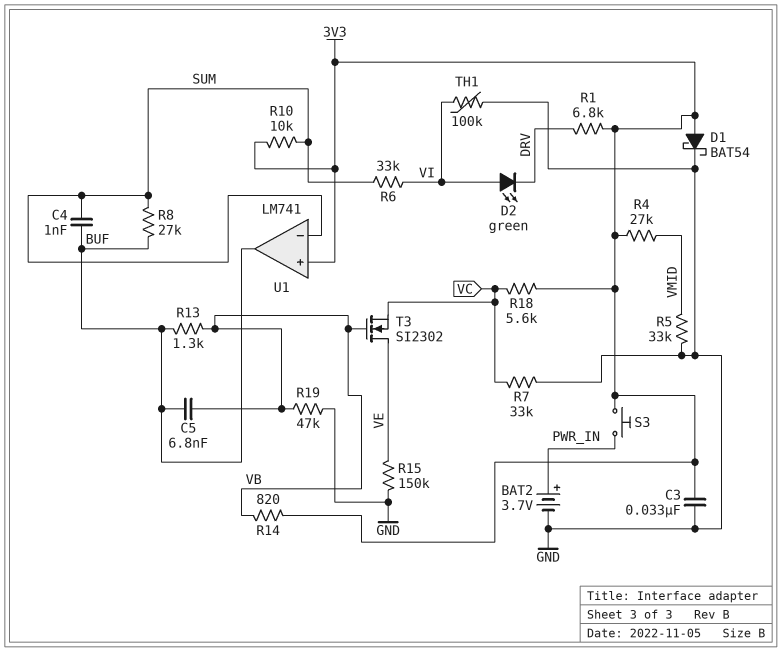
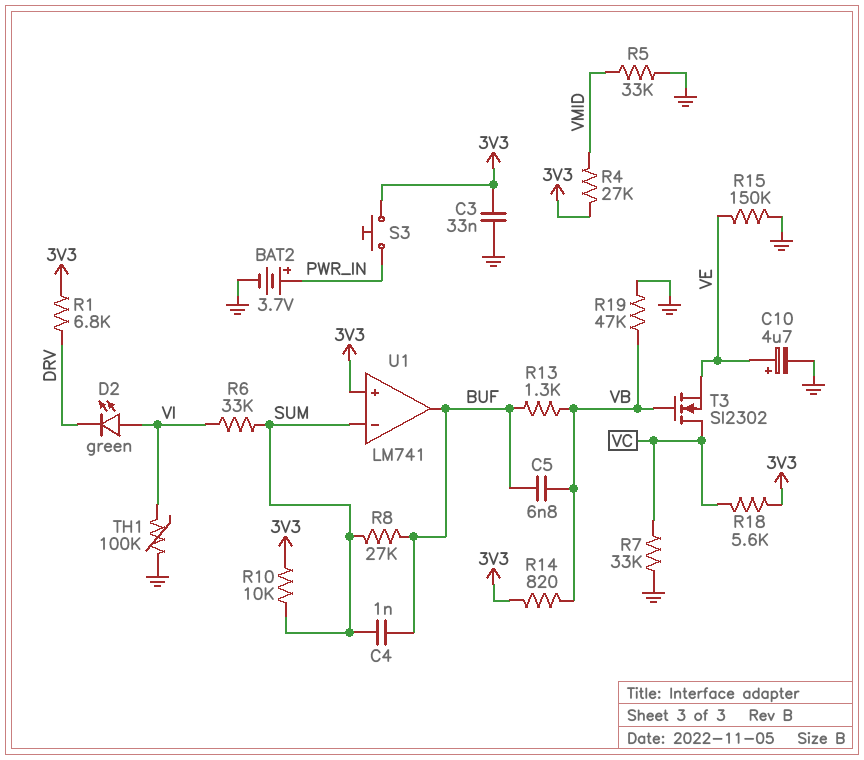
C10: none -> 4.7uF (plus VE, minus GND)
D1: schottky BAT54 (A 3V3, K GND) -> none
T3: NMOS SI2302 (G VB, D VE, S VC) -> NMOS SI2302 (G VB, D VC, S VE)

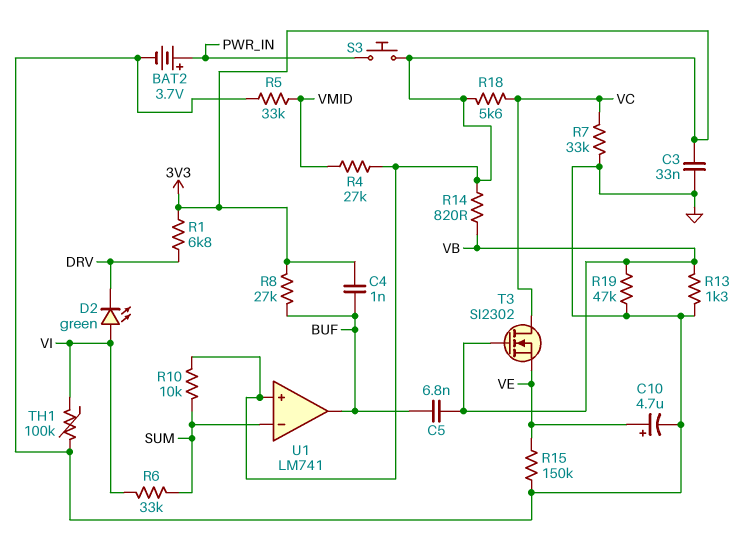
C4: 1nF (BUF, SUM) -> 1nF (3V3, BUF)
R8: 27k (BUF, SUM) -> 27k (3V3, BUF)
R13: 1.3k (BUF, VB) -> 1.3k (GND, VB)

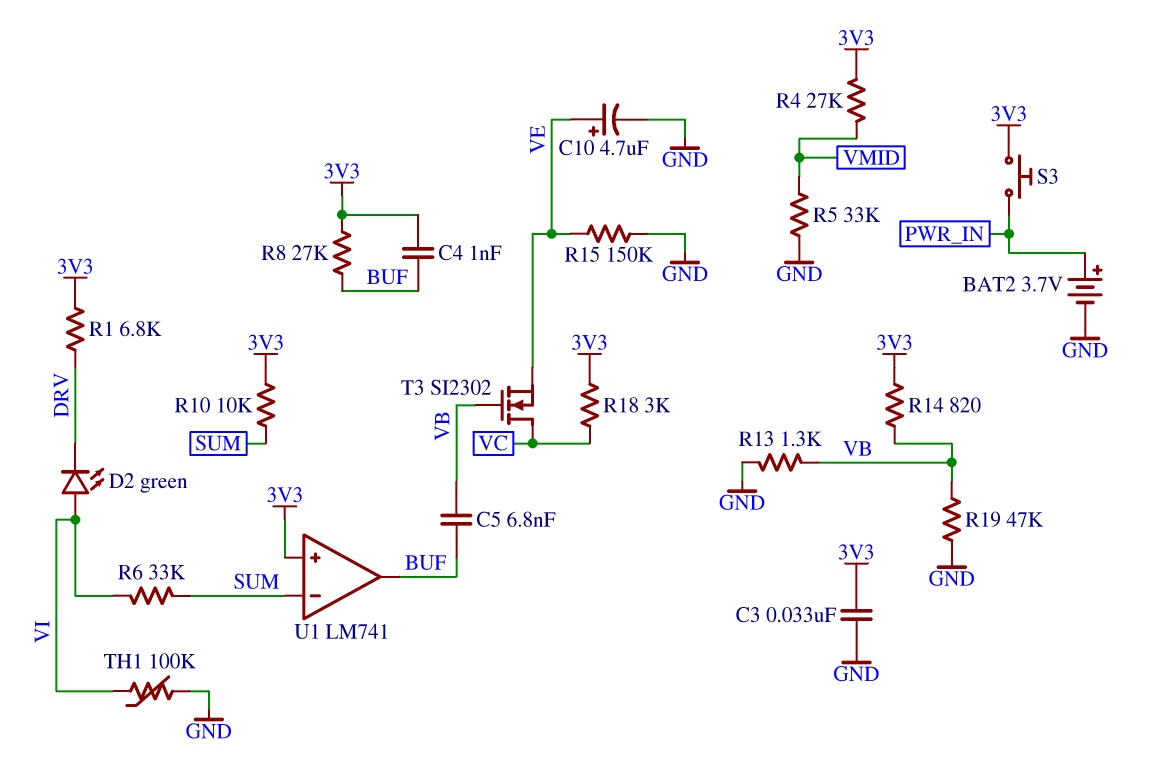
R7: 33k (GND, VC) -> none
R18: 5.6k (3V3, VC) -> 3k (3V3, VC)

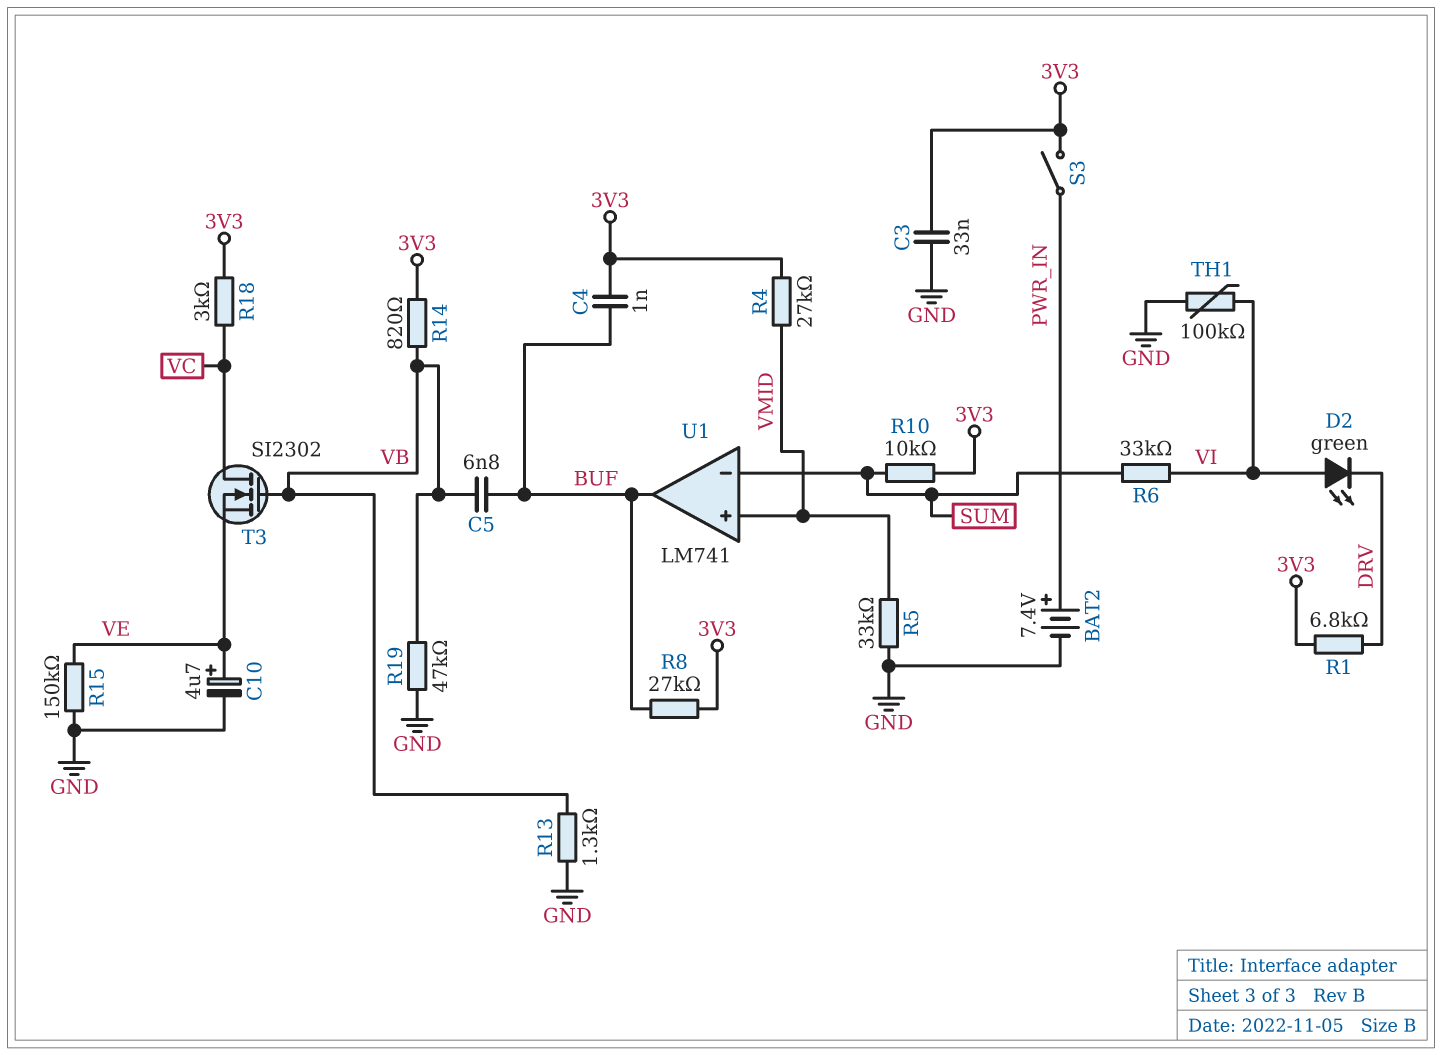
BAT2: 3.7V (plus PWR_IN, minus GND) -> 7.4V (plus PWR_IN, minus GND)
S3: button (3V3, PWR_IN) -> switch (3V3, PWR_IN)
U1 pin in+: 3V3 -> VMID

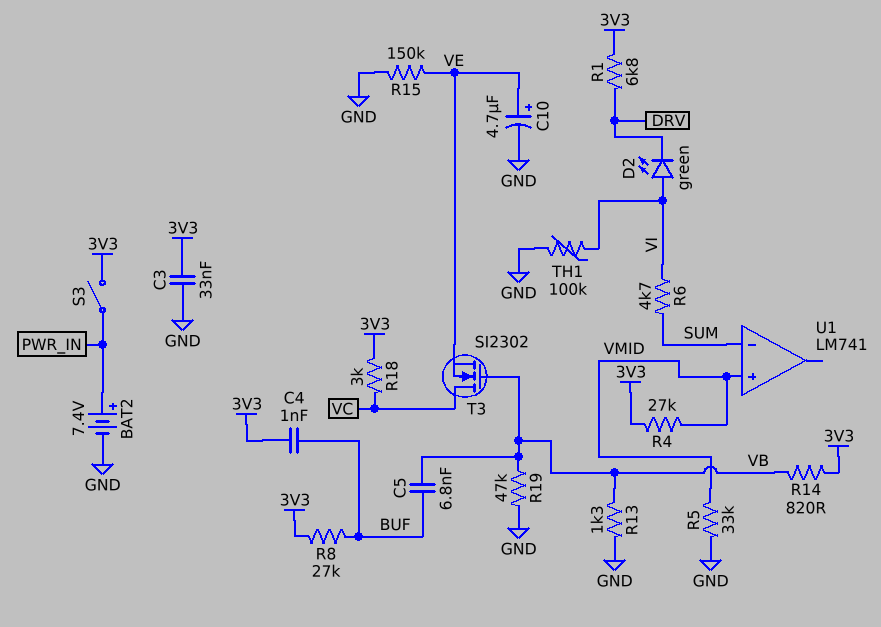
R6: 33k (SUM, VI) -> 4.7k (SUM, VI)
R10: 10k (3V3, SUM) -> none
U1 pin out: BUF -> none

